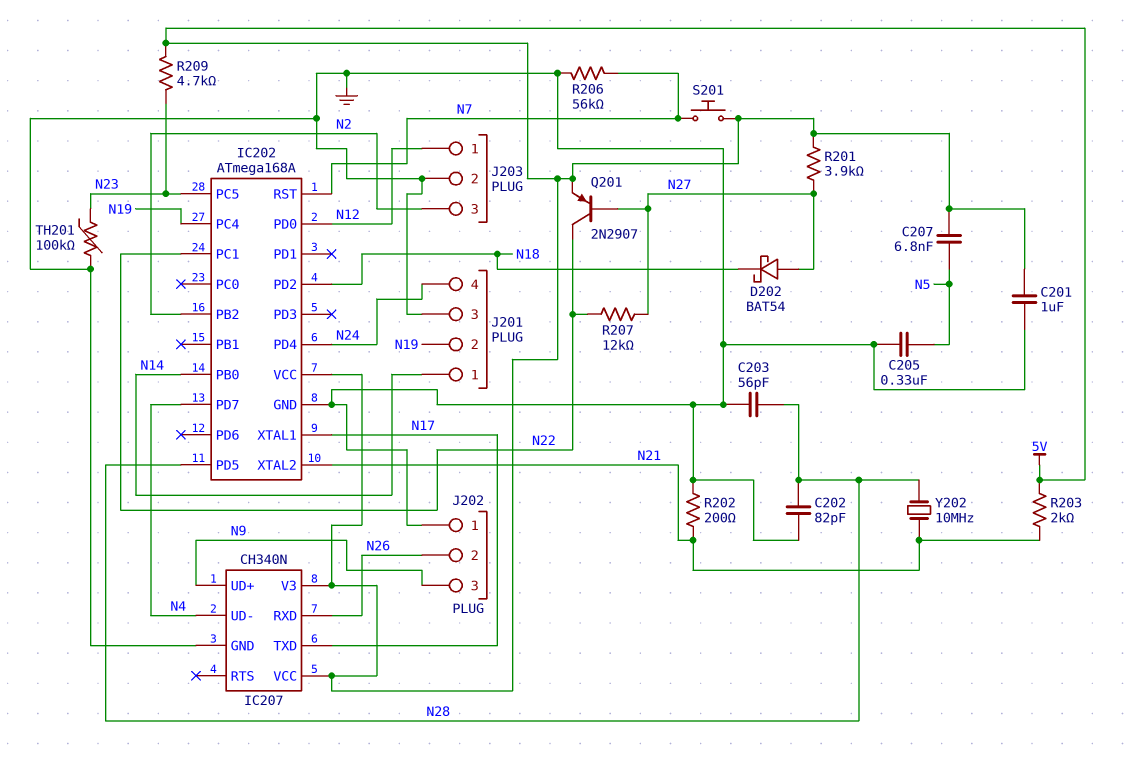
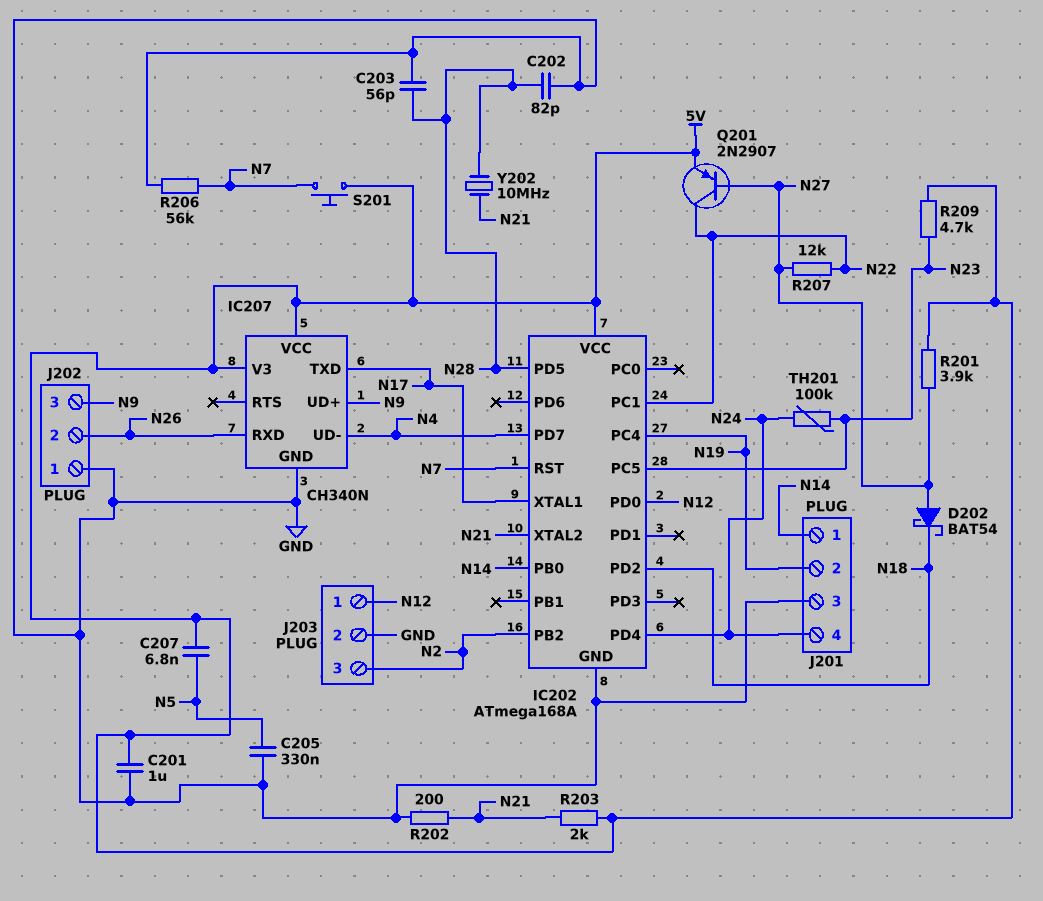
TH201: 100k (GND, N23) -> 100k (N23, N24)

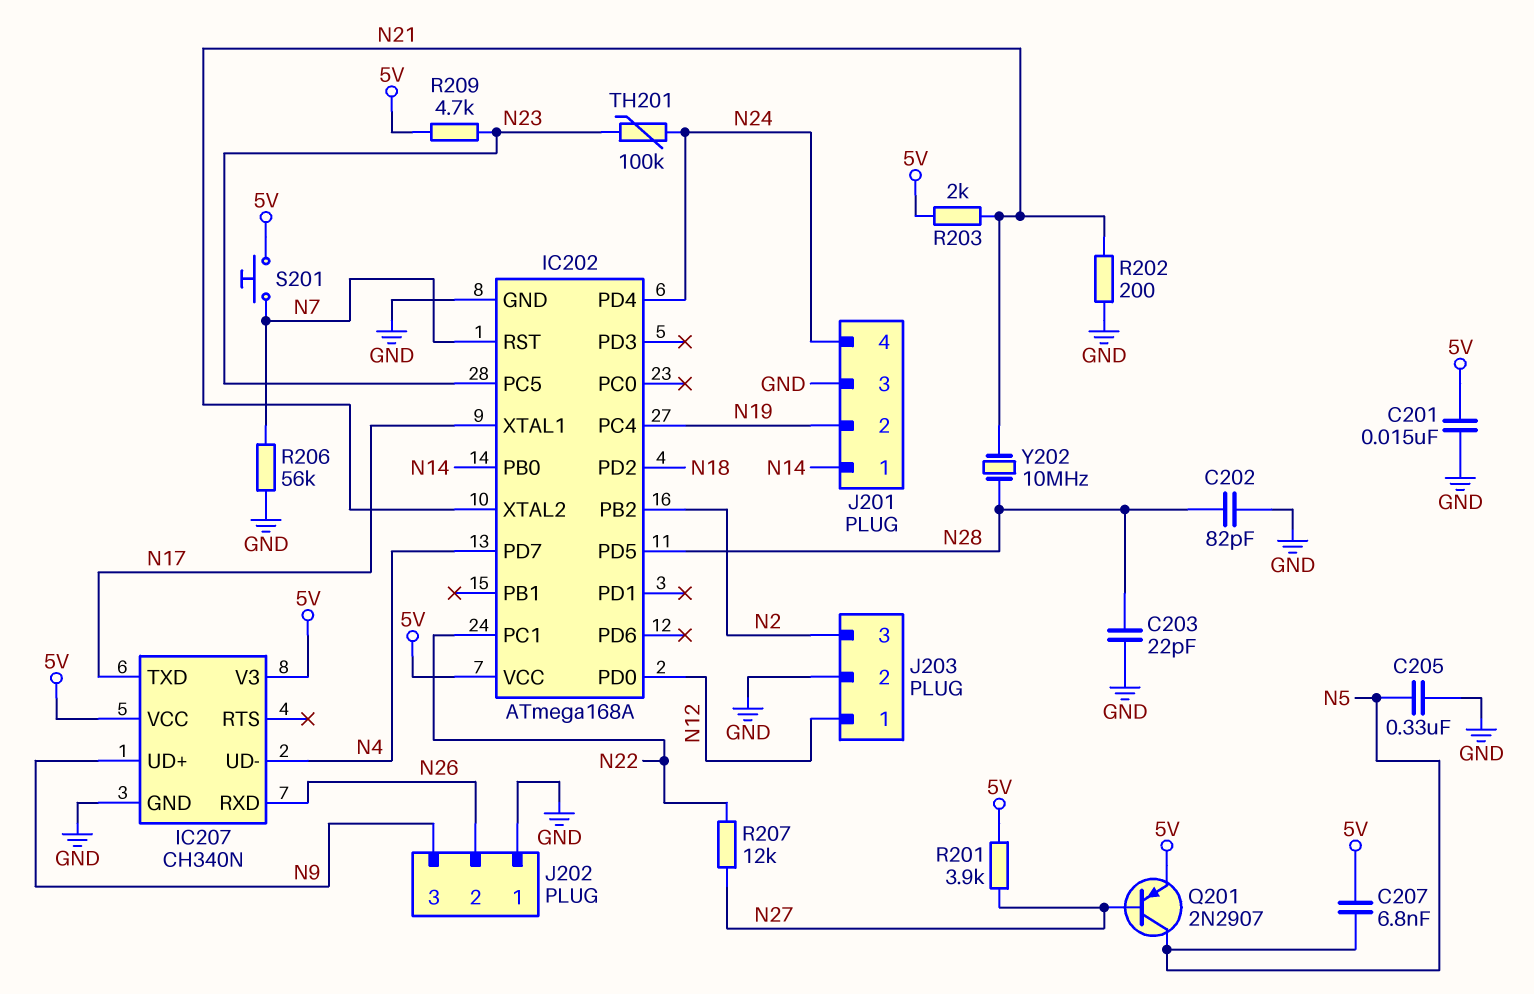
C201: 1uF (5V, GND) -> 15nF (5V, GND)
C203: 56pF (GND, N28) -> 22pF (GND, N28)
D202: schottky BAT54 (A N27, K N18) -> none
Q201: PNP 2N2907 (B N27, C N22, E 5V) -> PNP 2N2907 (B N27, C N5, E 5V)

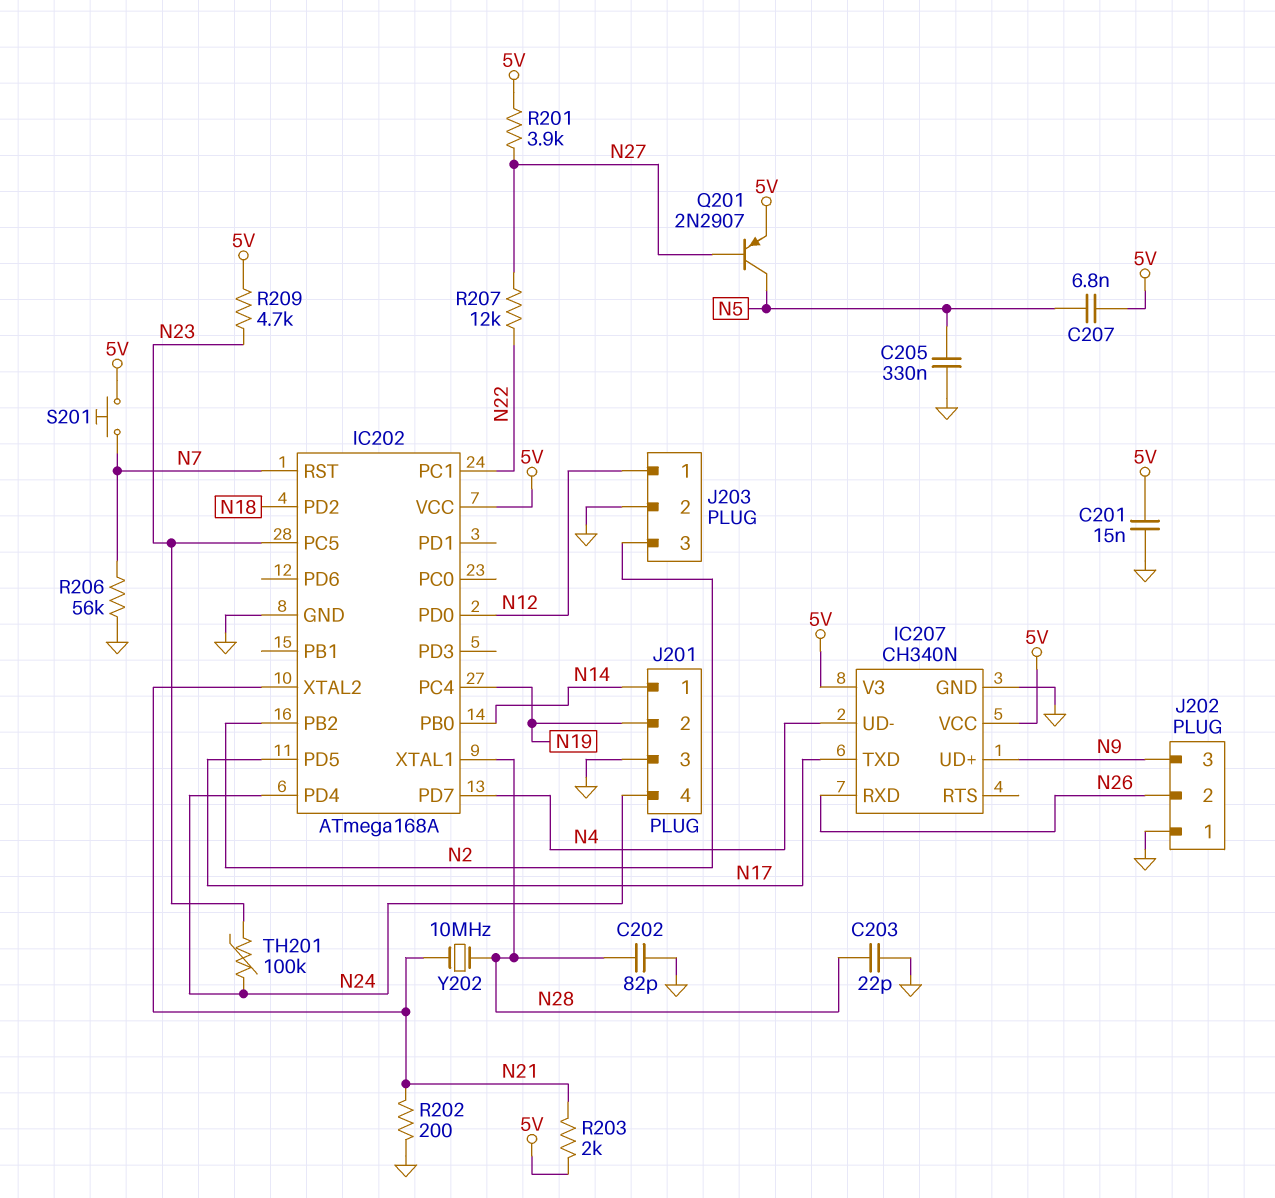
IC202 pin PD5: N28 -> N17
IC202 pin XTAL1: N17 -> N28

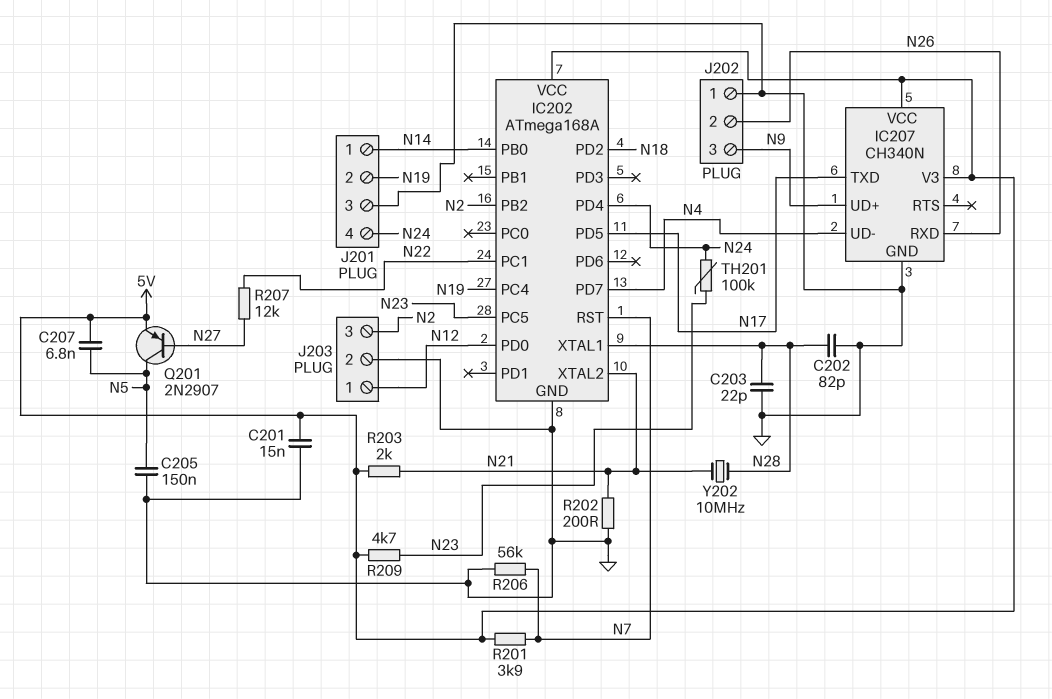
C205: 330nF (GND, N5) -> 150nF (GND, N5)
R201: 3.9k (5V, N27) -> 3.9k (5V, N7)
S201: button (5V, N7) -> none

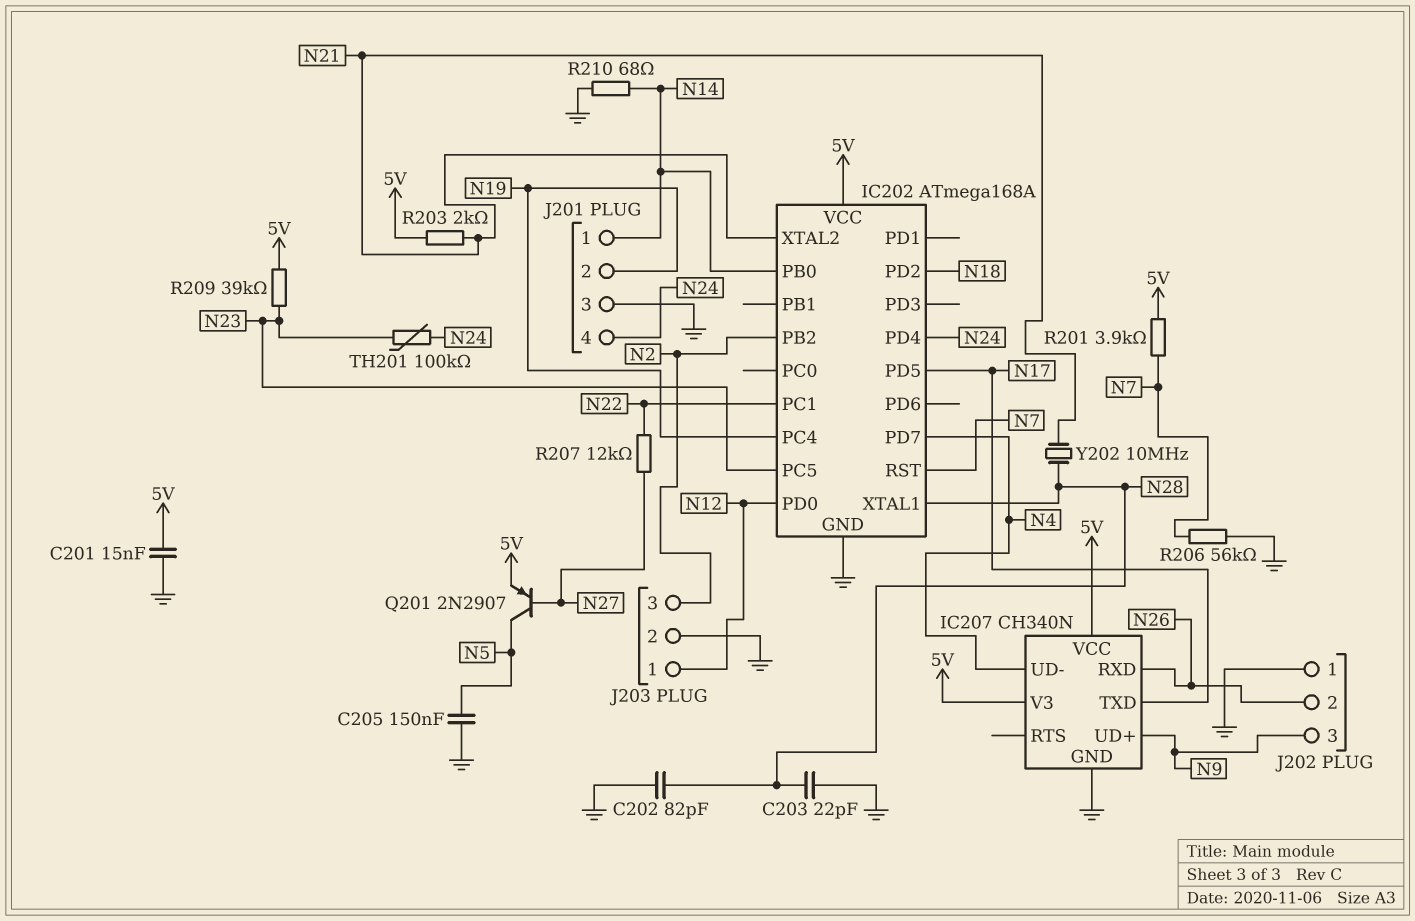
C207: 6.8nF (5V, N5) -> none
R202: 200 (GND, N21) -> none
R209: 4.7k (5V, N23) -> 39k (5V, N23)
R210: none -> 68 (GND, N14)

